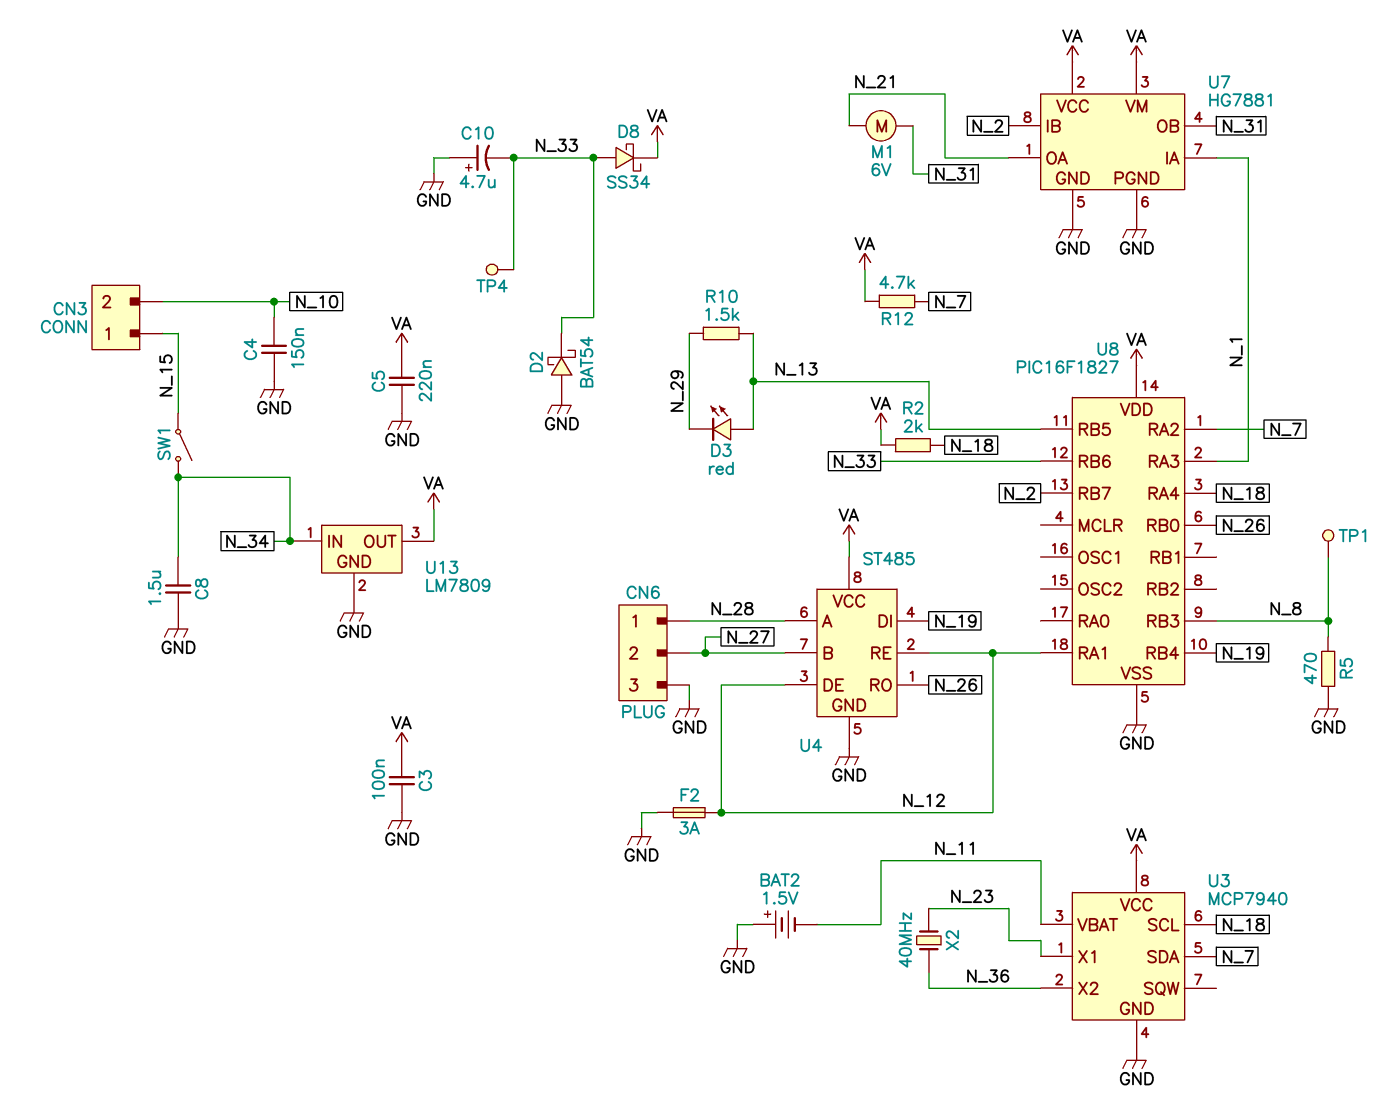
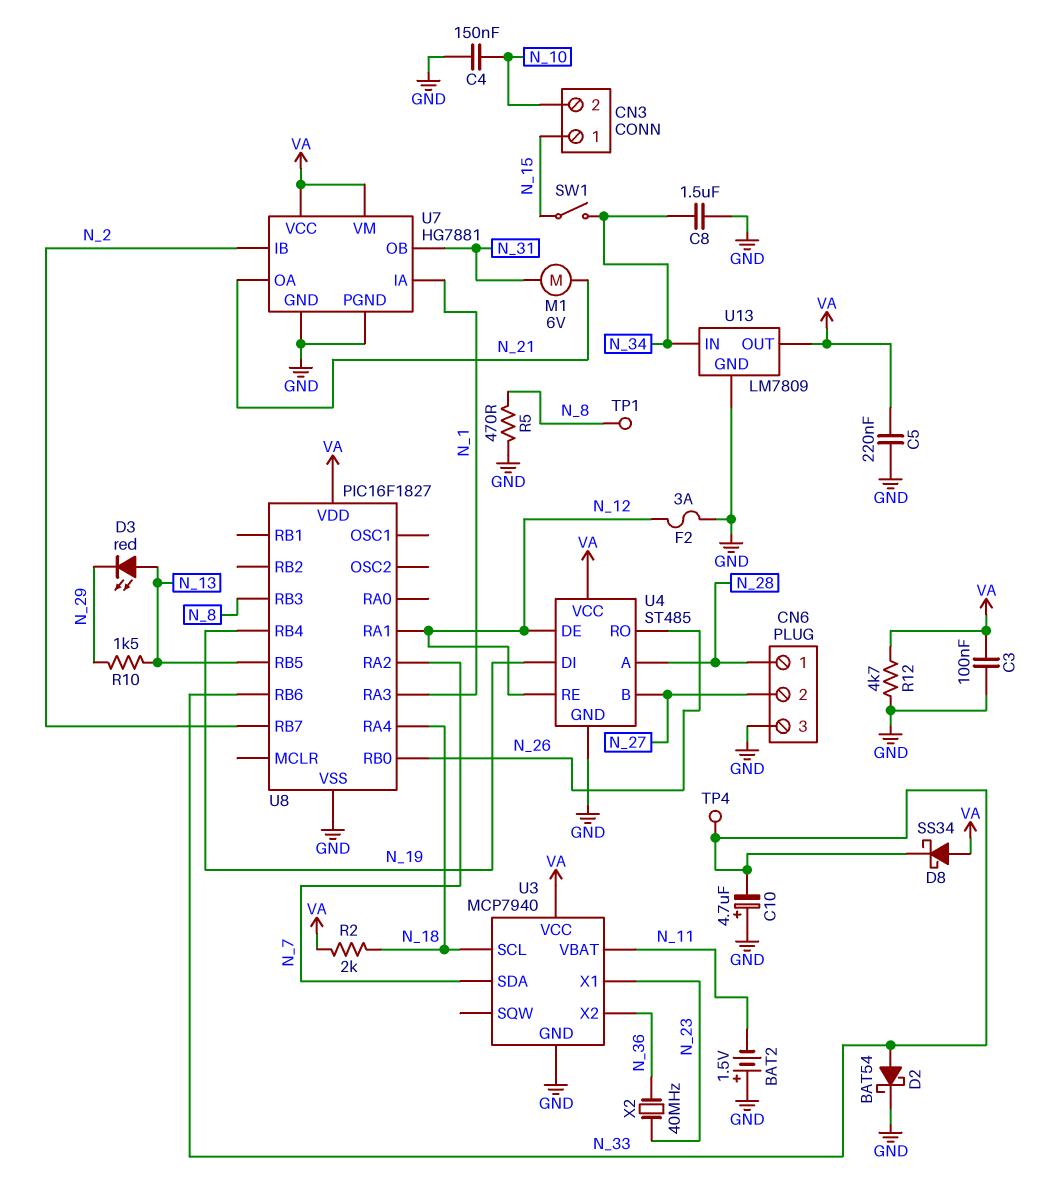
D2: schottky BAT54 (A GND, K N_33) -> schottky BAT54 (A N_33, K GND)
D8: schottky SS34 (A N_33, K VA) -> schottky SS34 (A VA, K N_33)
R12: 4.7k (N_7, VA) -> 4.7k (GND, VA)

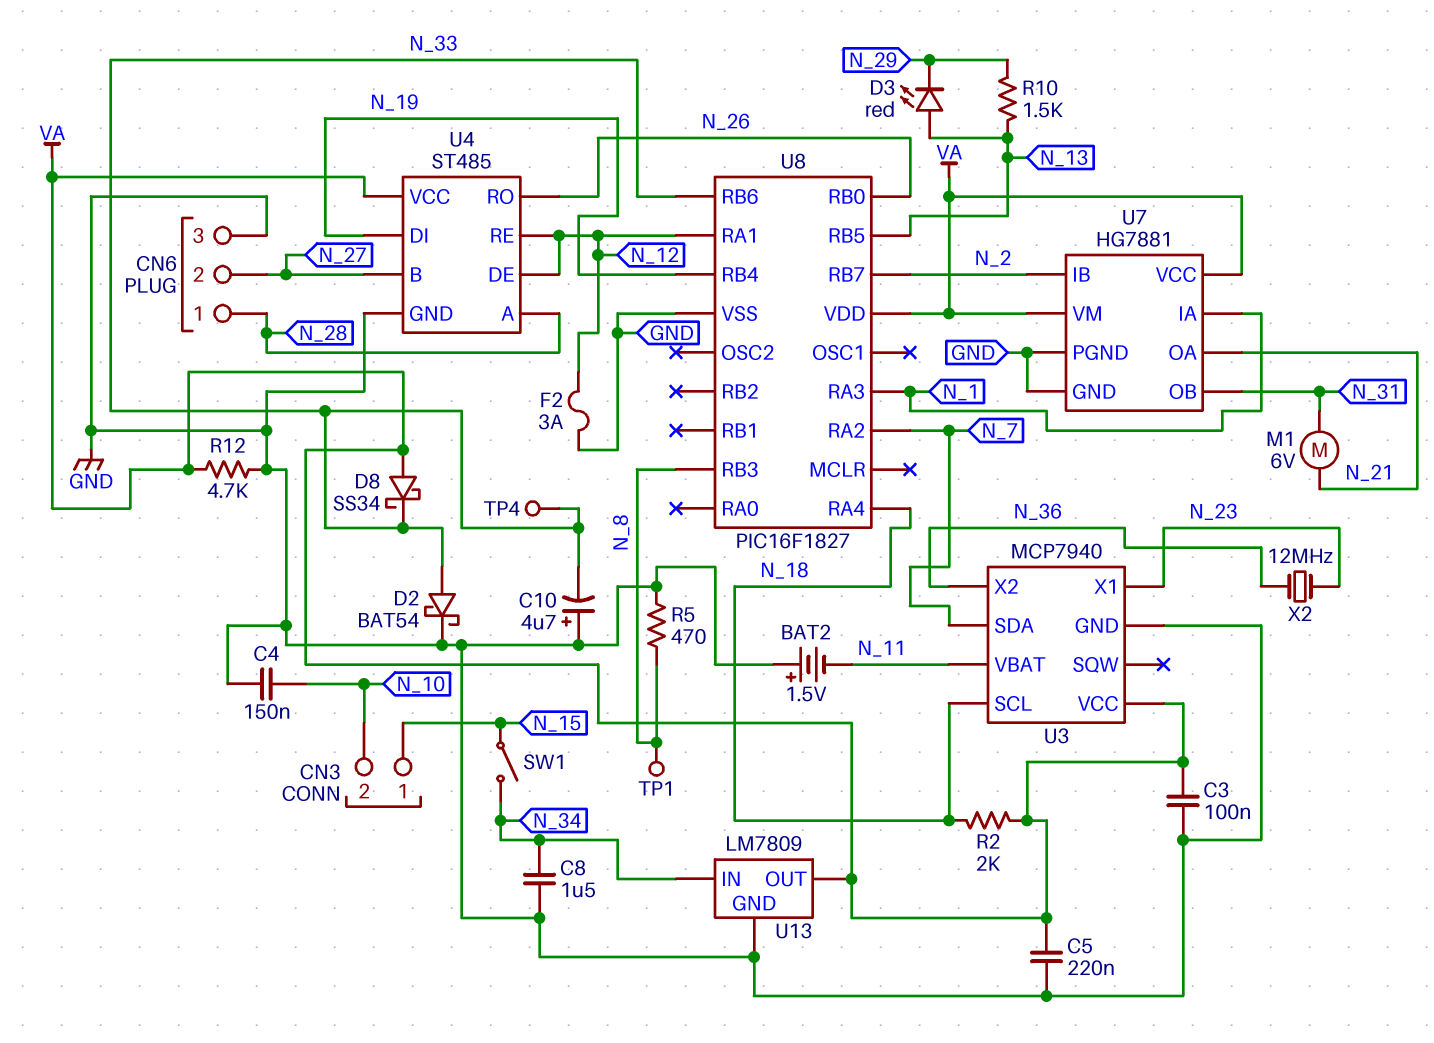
X2: 40MHz (N_23, N_36) -> 12MHz (N_23, N_36)

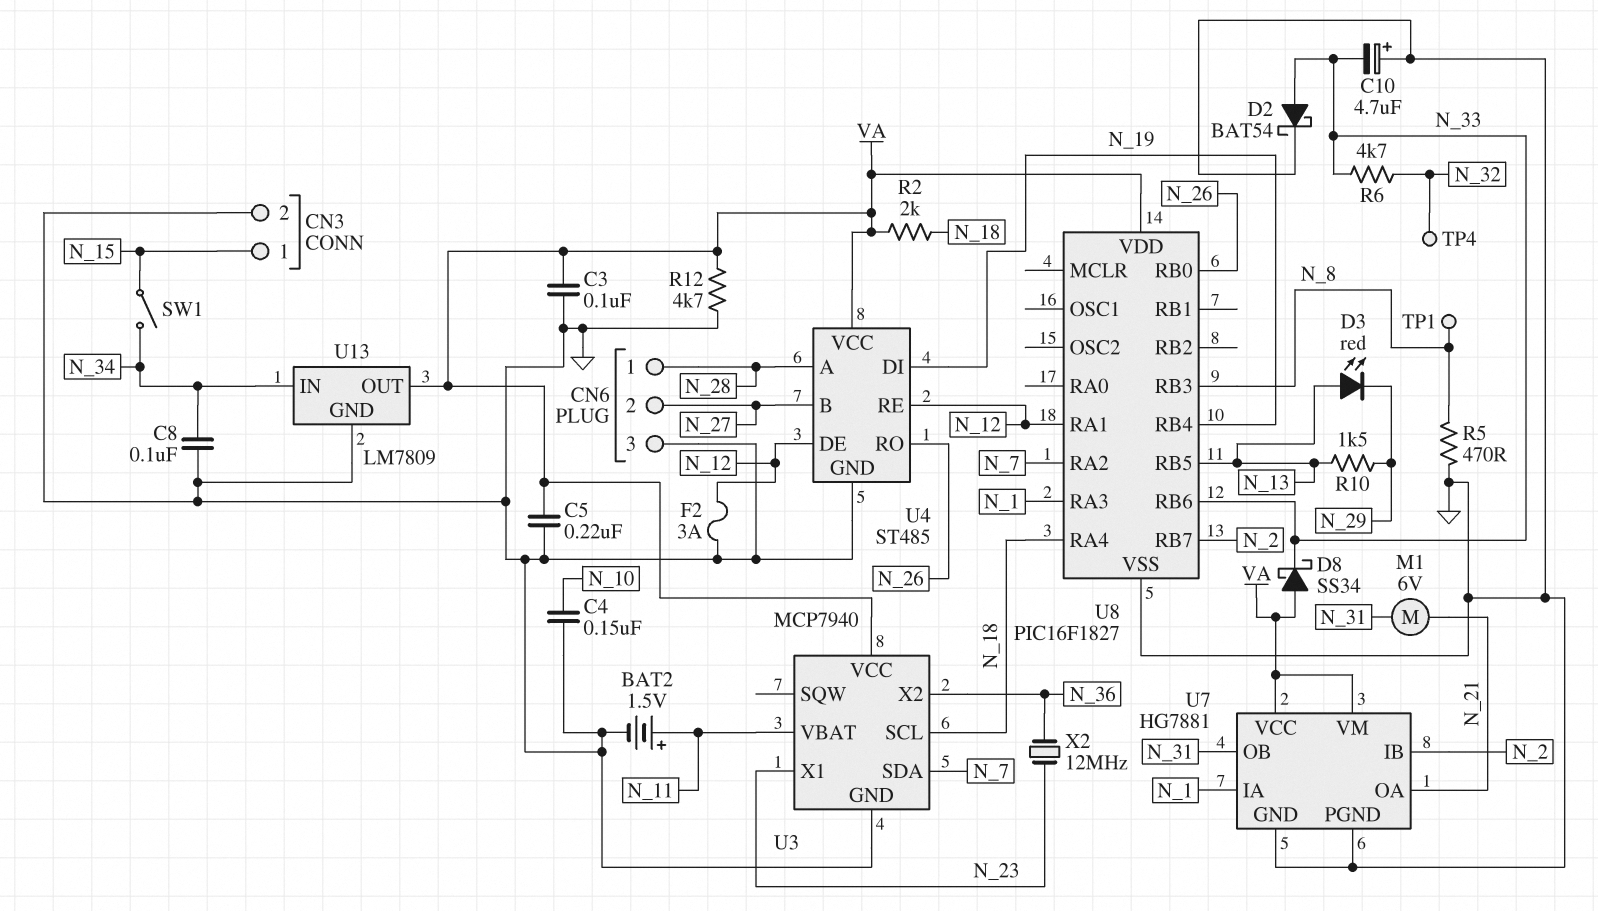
BAT2: 1.5V (plus GND, minus N_11) -> 1.5V (plus N_11, minus GND)
C8: 1.5uF (GND, N_34) -> 100nF (GND, N_34)
CN3 pin 2: N_10 -> GND
R6: none -> 4.7k (N_32, N_33)
TP4: test point (N_33) -> test point (N_32)

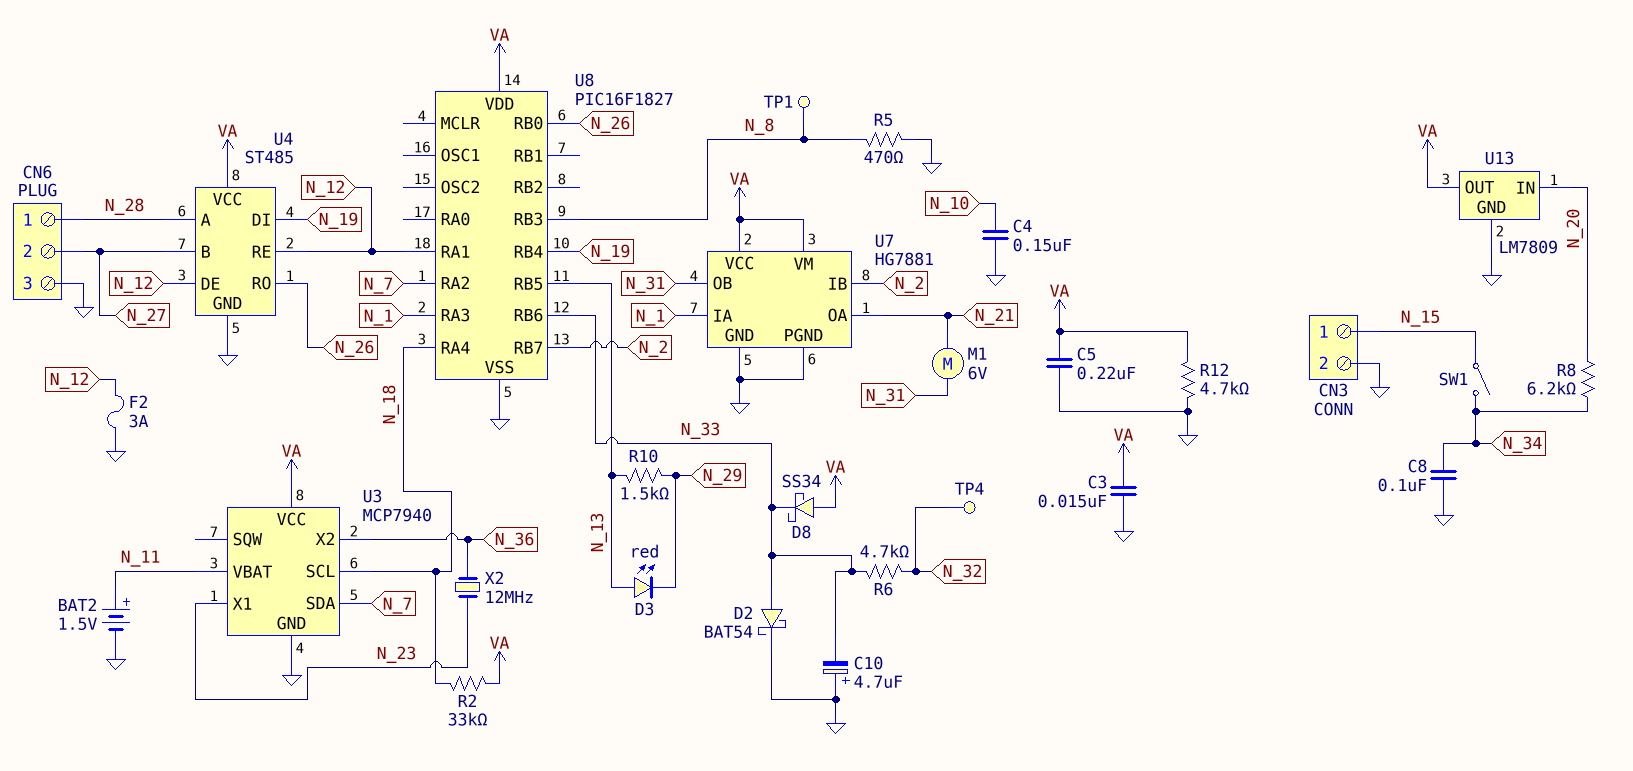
C3: 100nF (GND, VA) -> 15nF (GND, VA)
R2: 2k (N_18, VA) -> 33k (N_18, VA)
R8: none -> 6.2k (N_20, N_34)
U13 pin IN: N_34 -> N_20

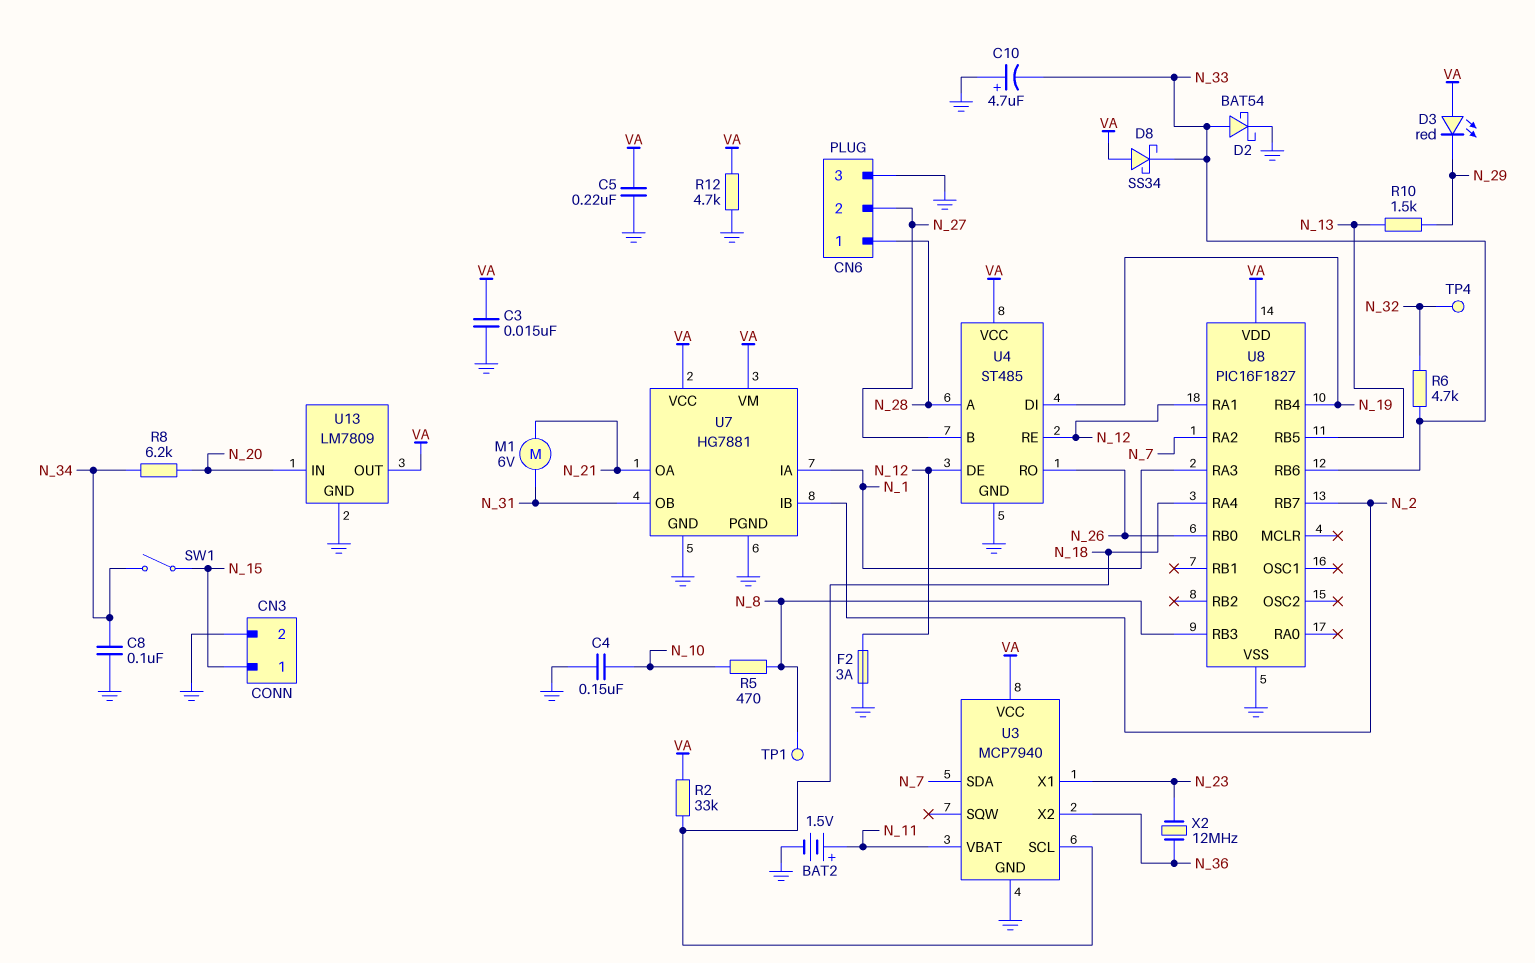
D3: LED red (A N_13, K N_29) -> LED red (A VA, K N_29)
R5: 470 (GND, N_8) -> 470 (N_8, N_10)

